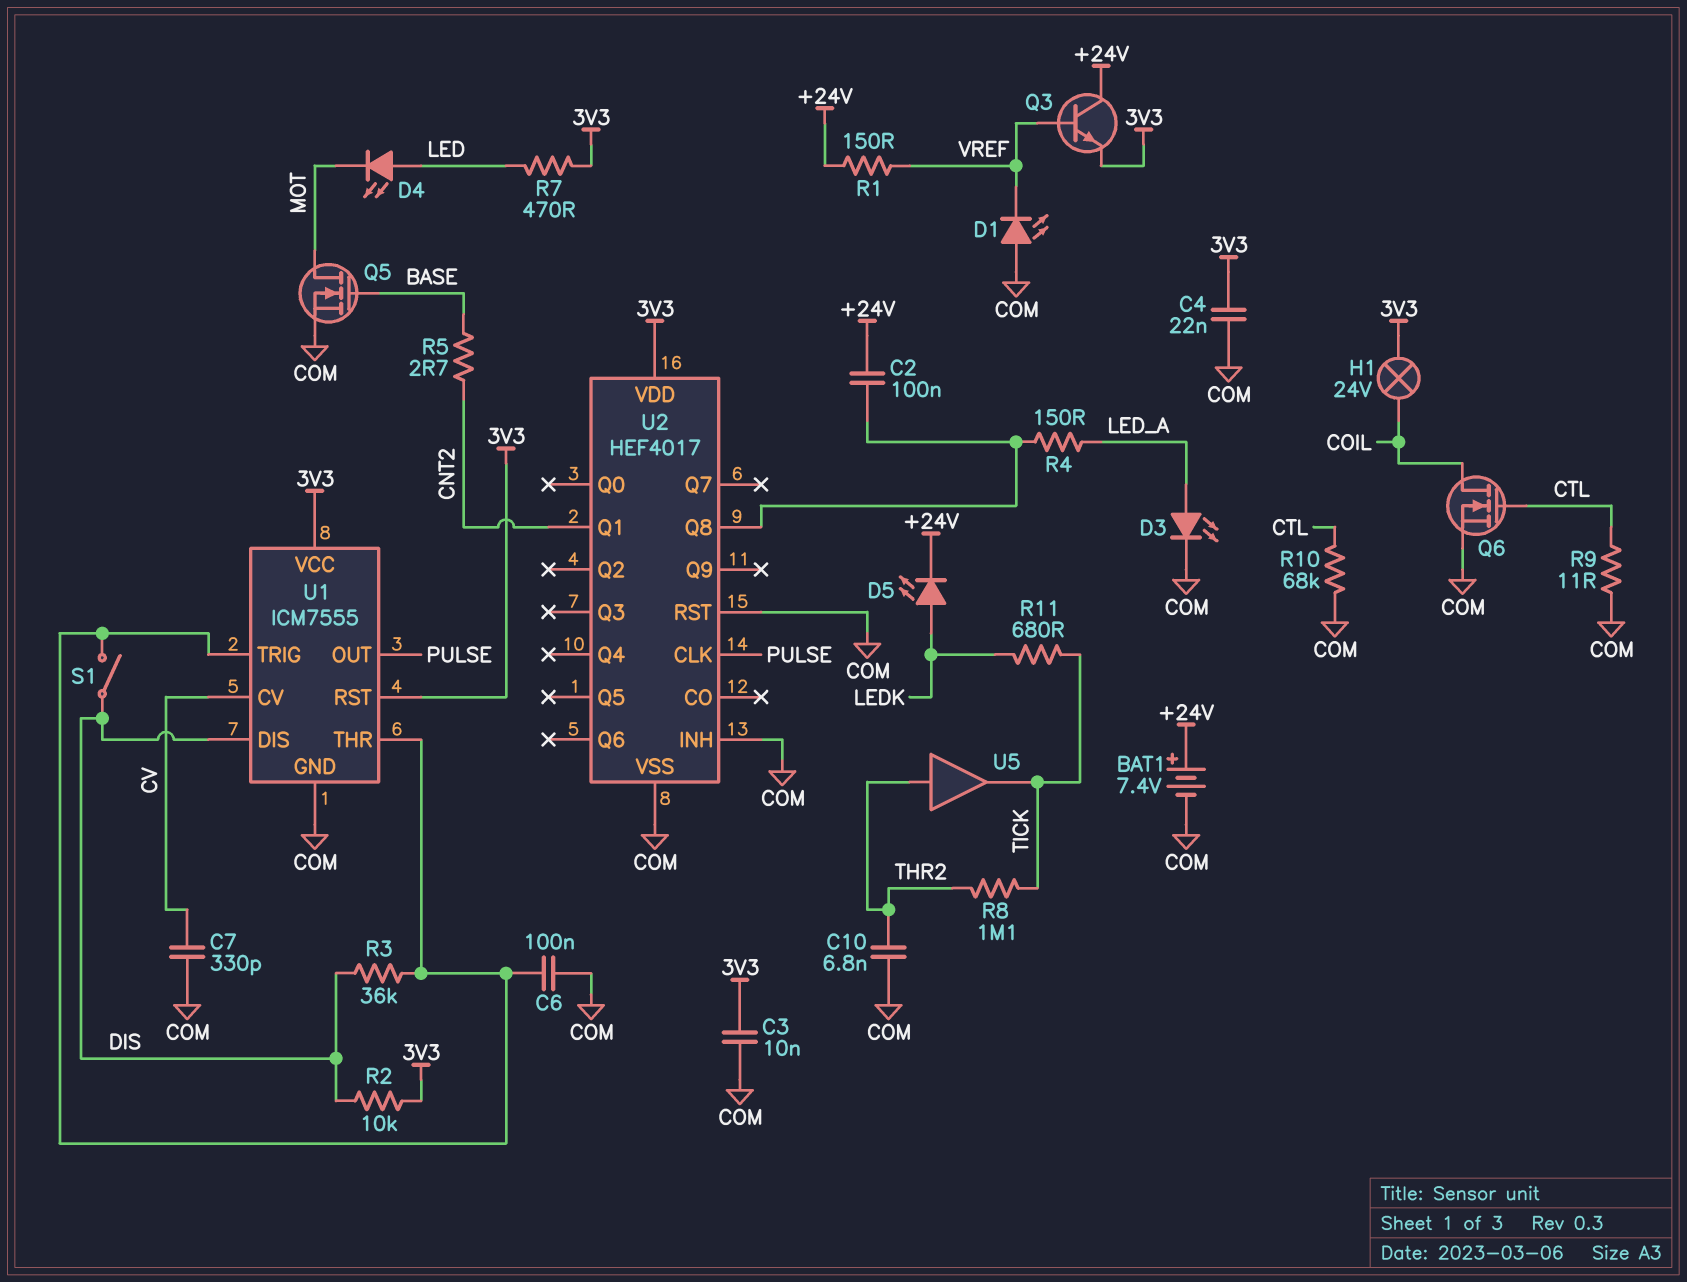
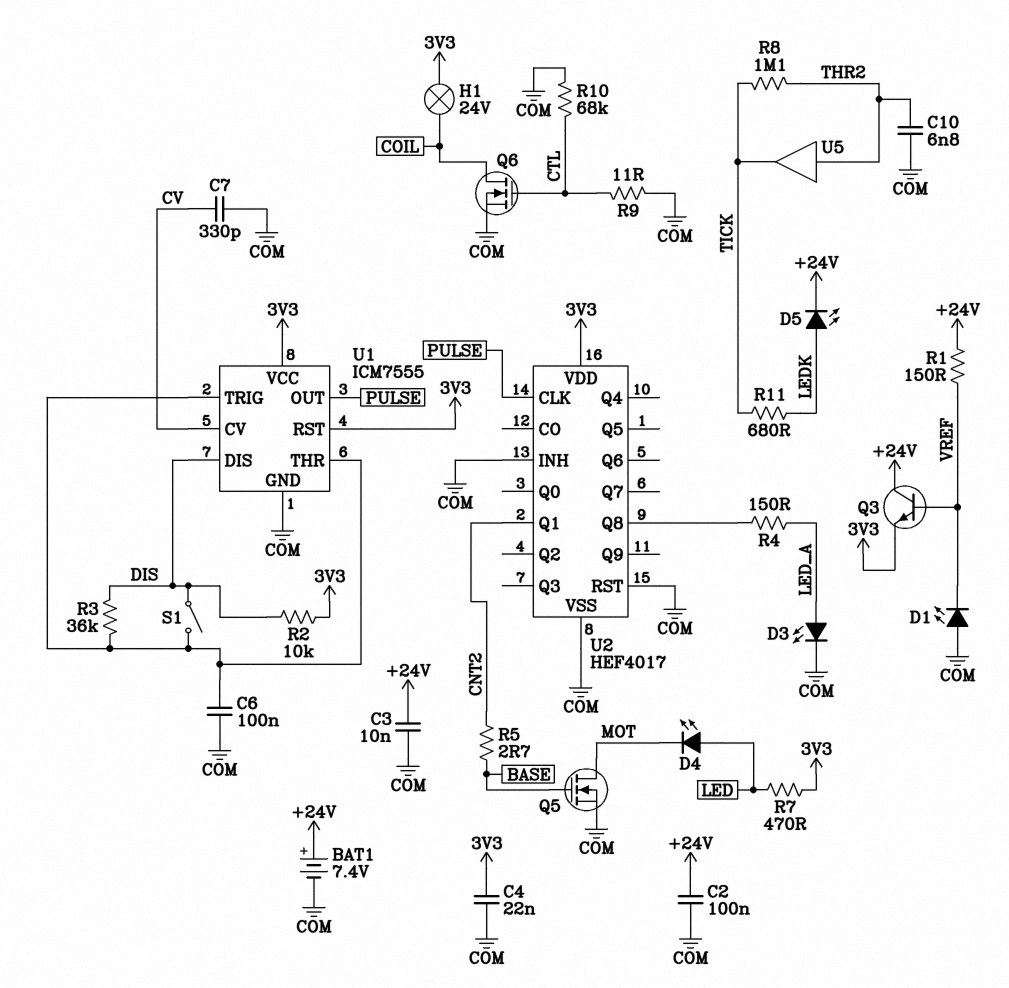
C2: 100nF (+24V, U2/Q8) -> 100nF (+24V, COM)
C3: 10nF (3V3, COM) -> 10nF (+24V, COM)

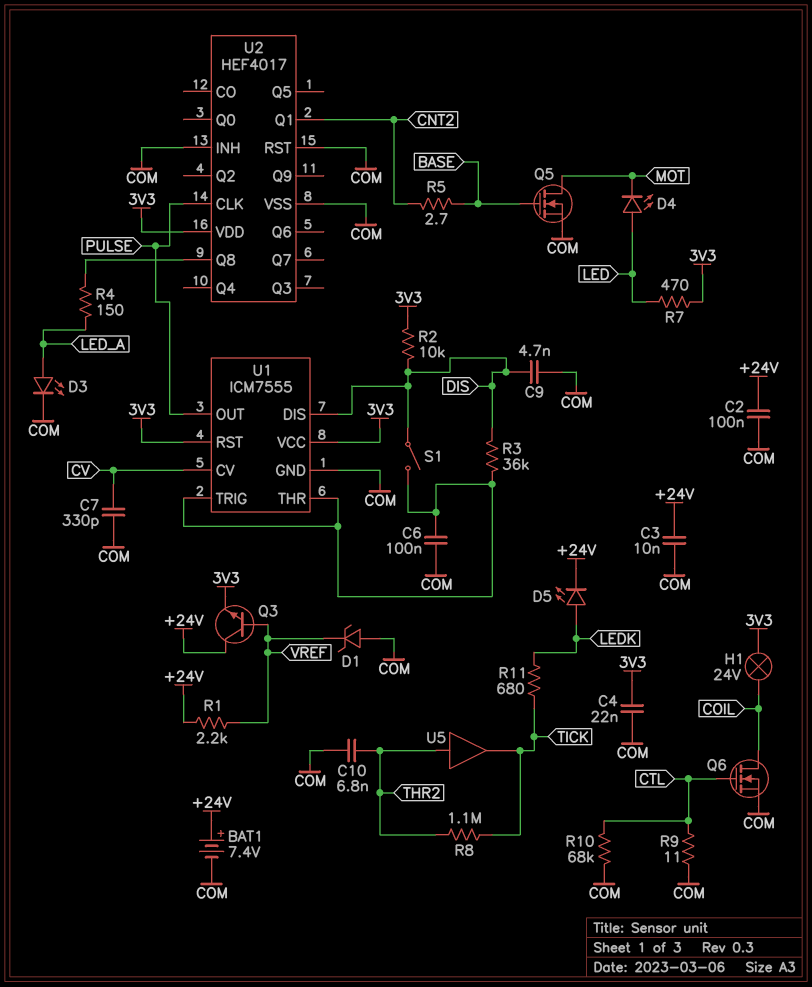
C9: none -> 4.7nF (COM, DIS)
D1: LED (A COM, K VREF) -> zener (A COM, K VREF)
R1: 150 (+24V, VREF) -> 2.2k (+24V, VREF)

